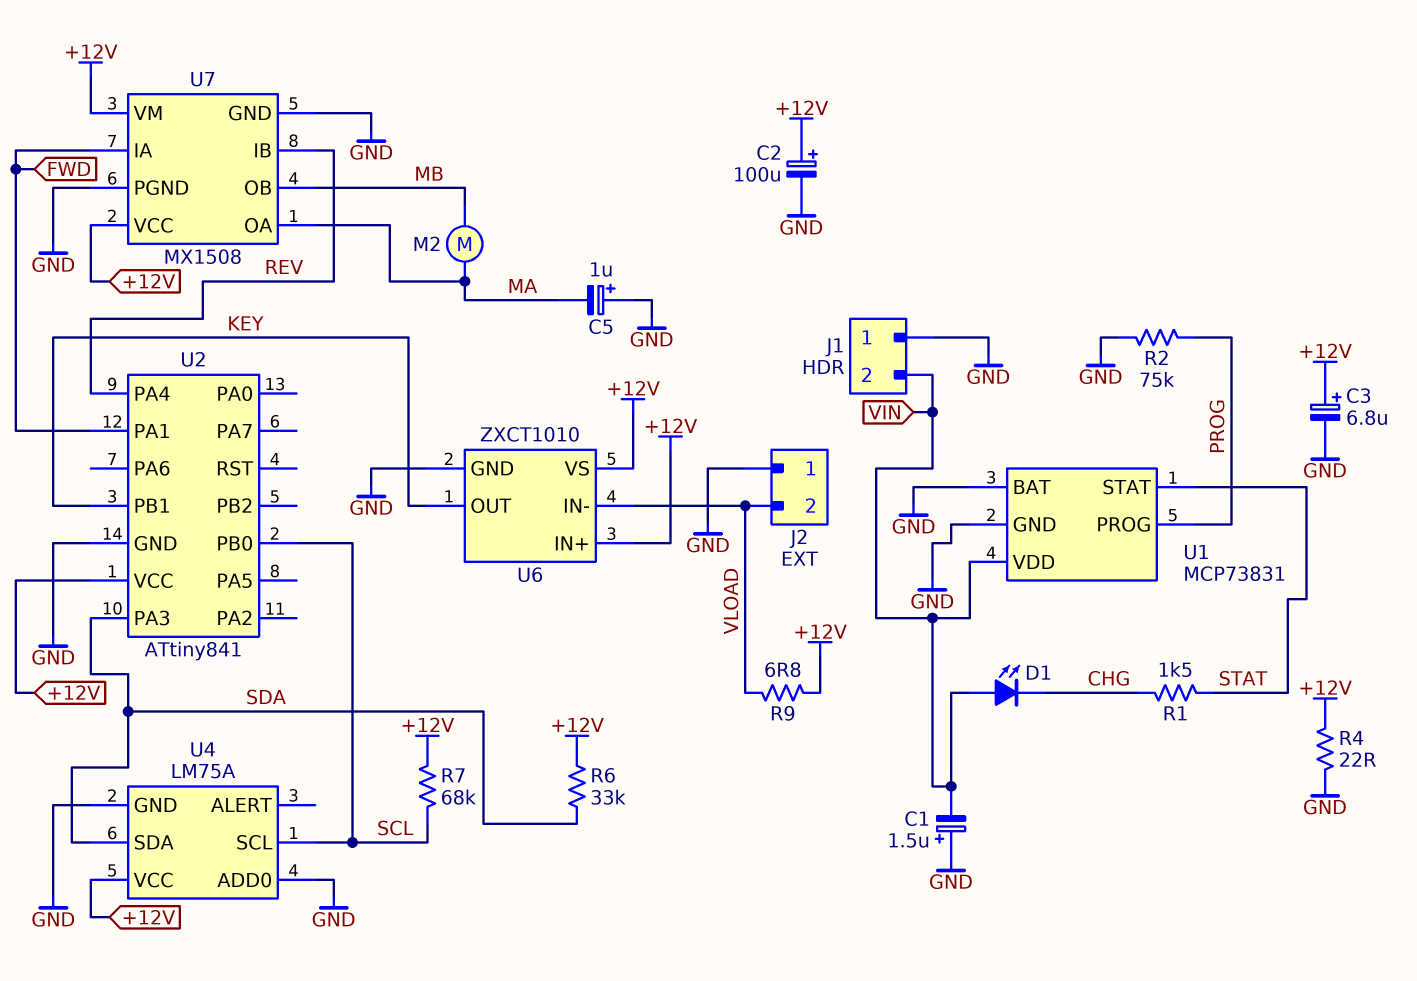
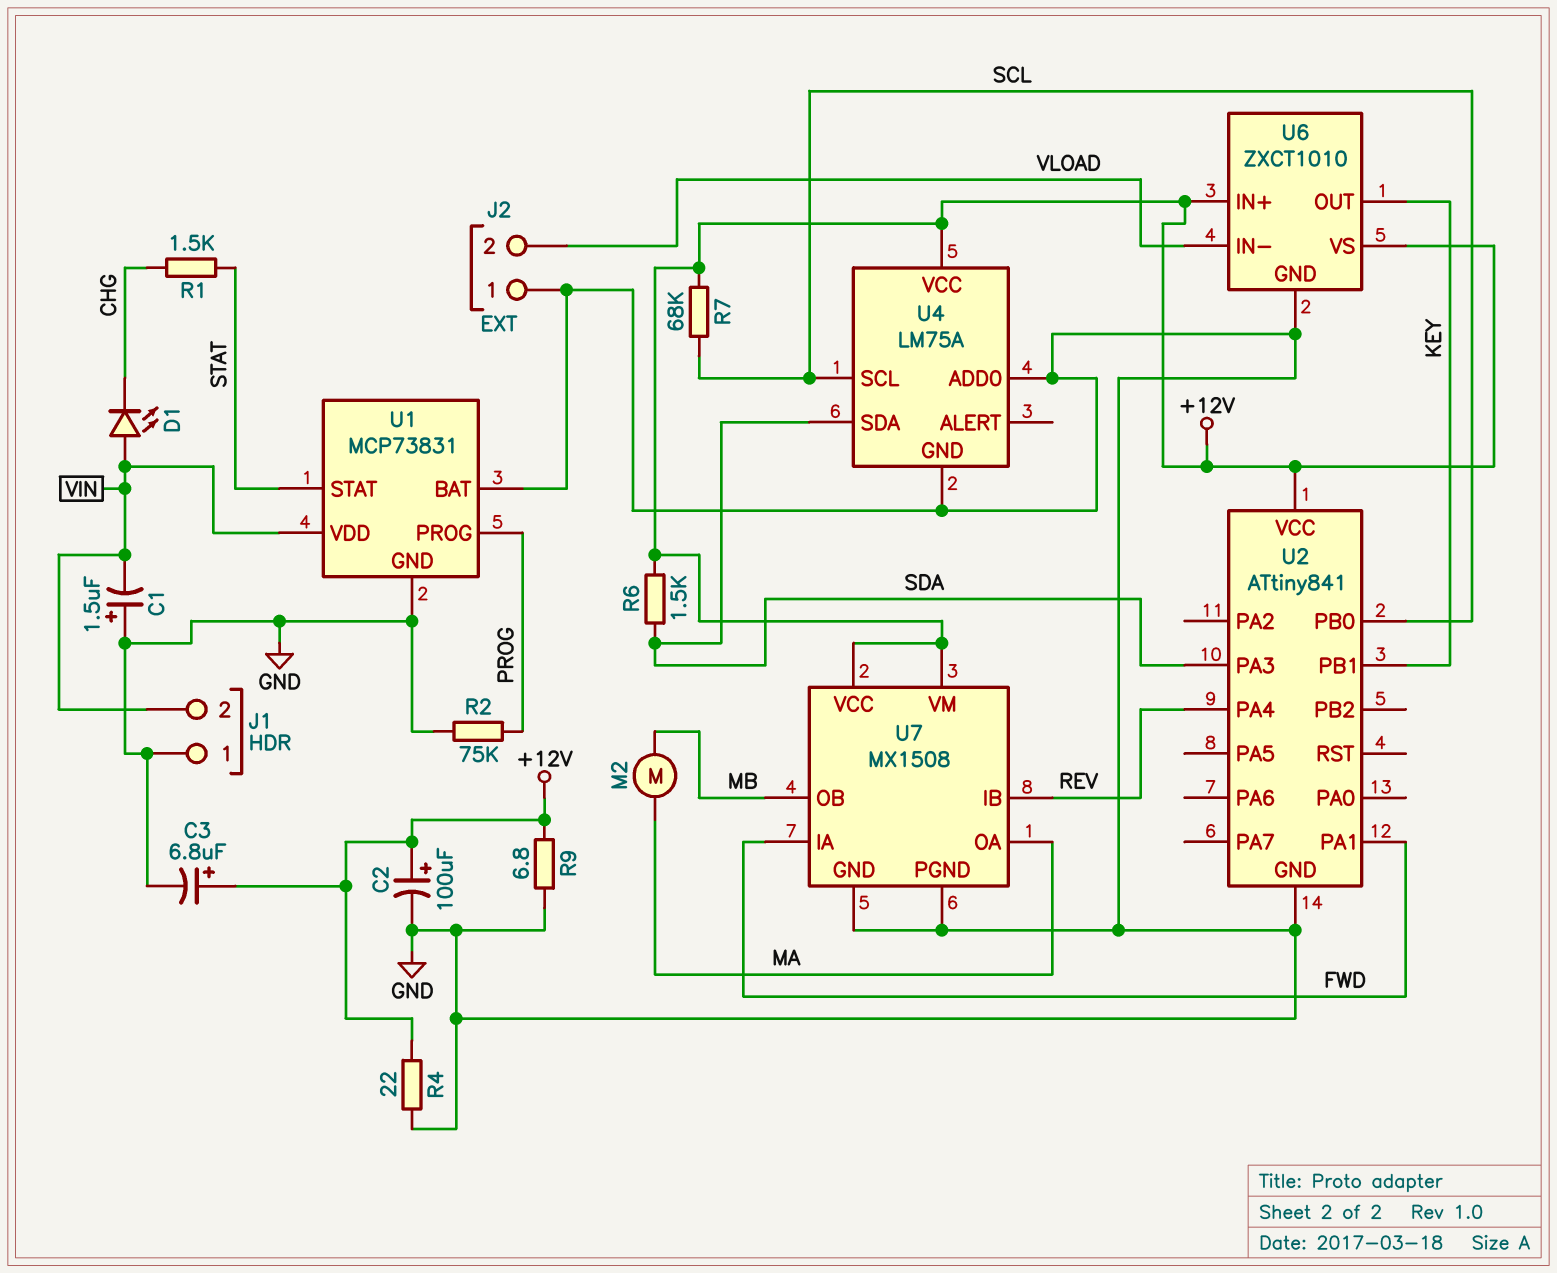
C5: 1uF (plus GND, minus MA) -> none
R6: 33k (+12V, SDA) -> 1.5k (+12V, SDA)
R9: 6.8 (+12V, VLOAD) -> 6.8 (+12V, GND)

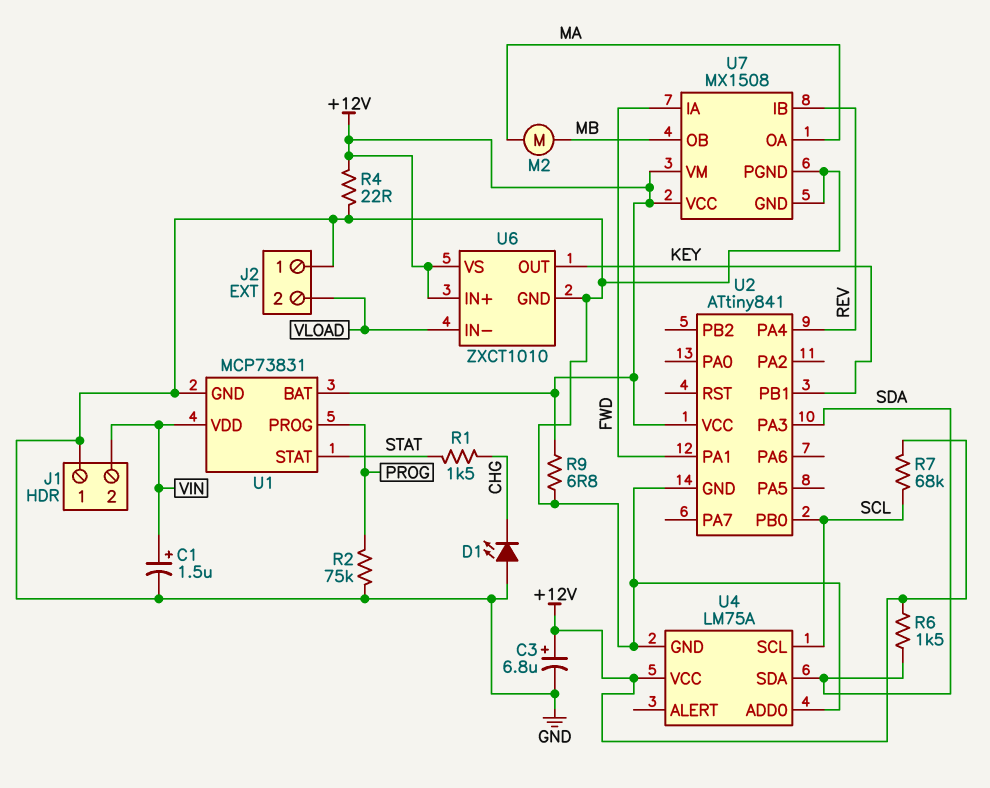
C1: 1.5uF (plus GND, minus VIN) -> 1.5uF (plus VIN, minus GND)
C2: 100uF (plus +12V, minus GND) -> none
D1: LED (A VIN, K CHG) -> LED (A GND, K CHG)
U1 pin BAT: GND -> +12V

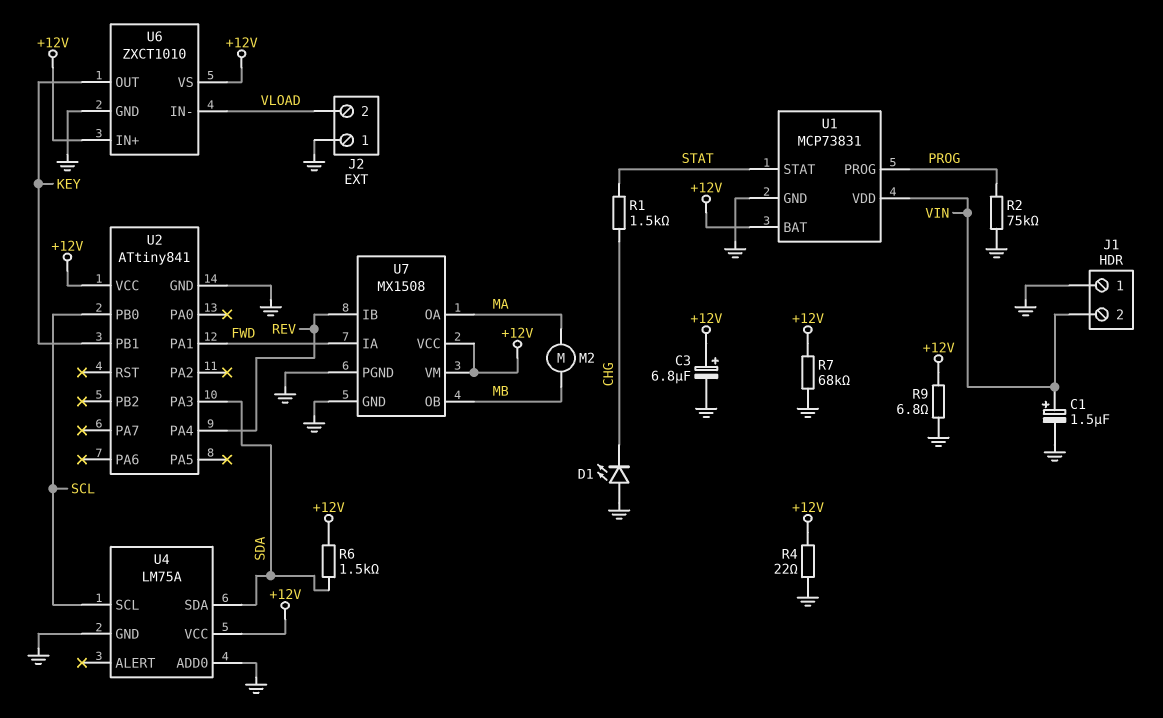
R7: 68k (+12V, SCL) -> 68k (+12V, GND)

